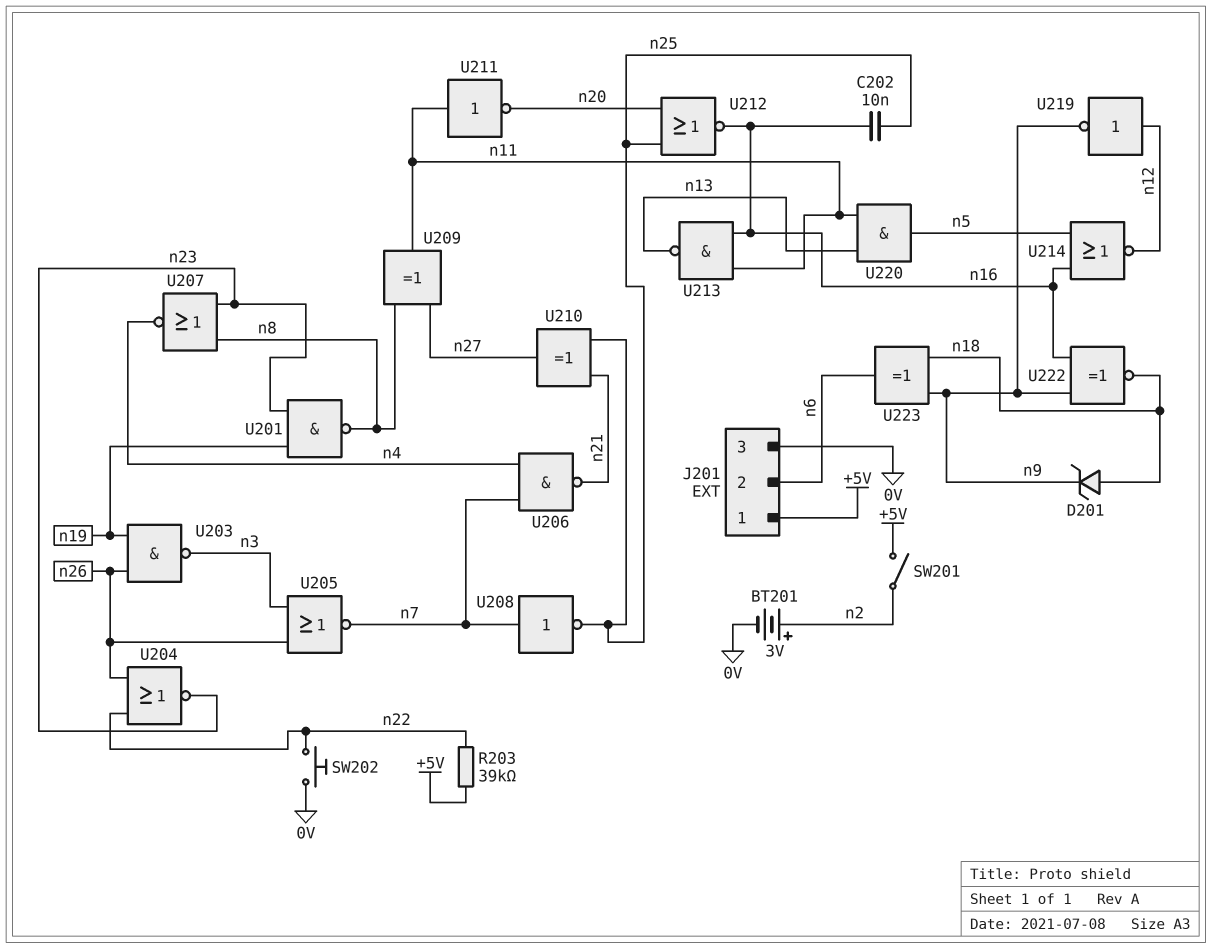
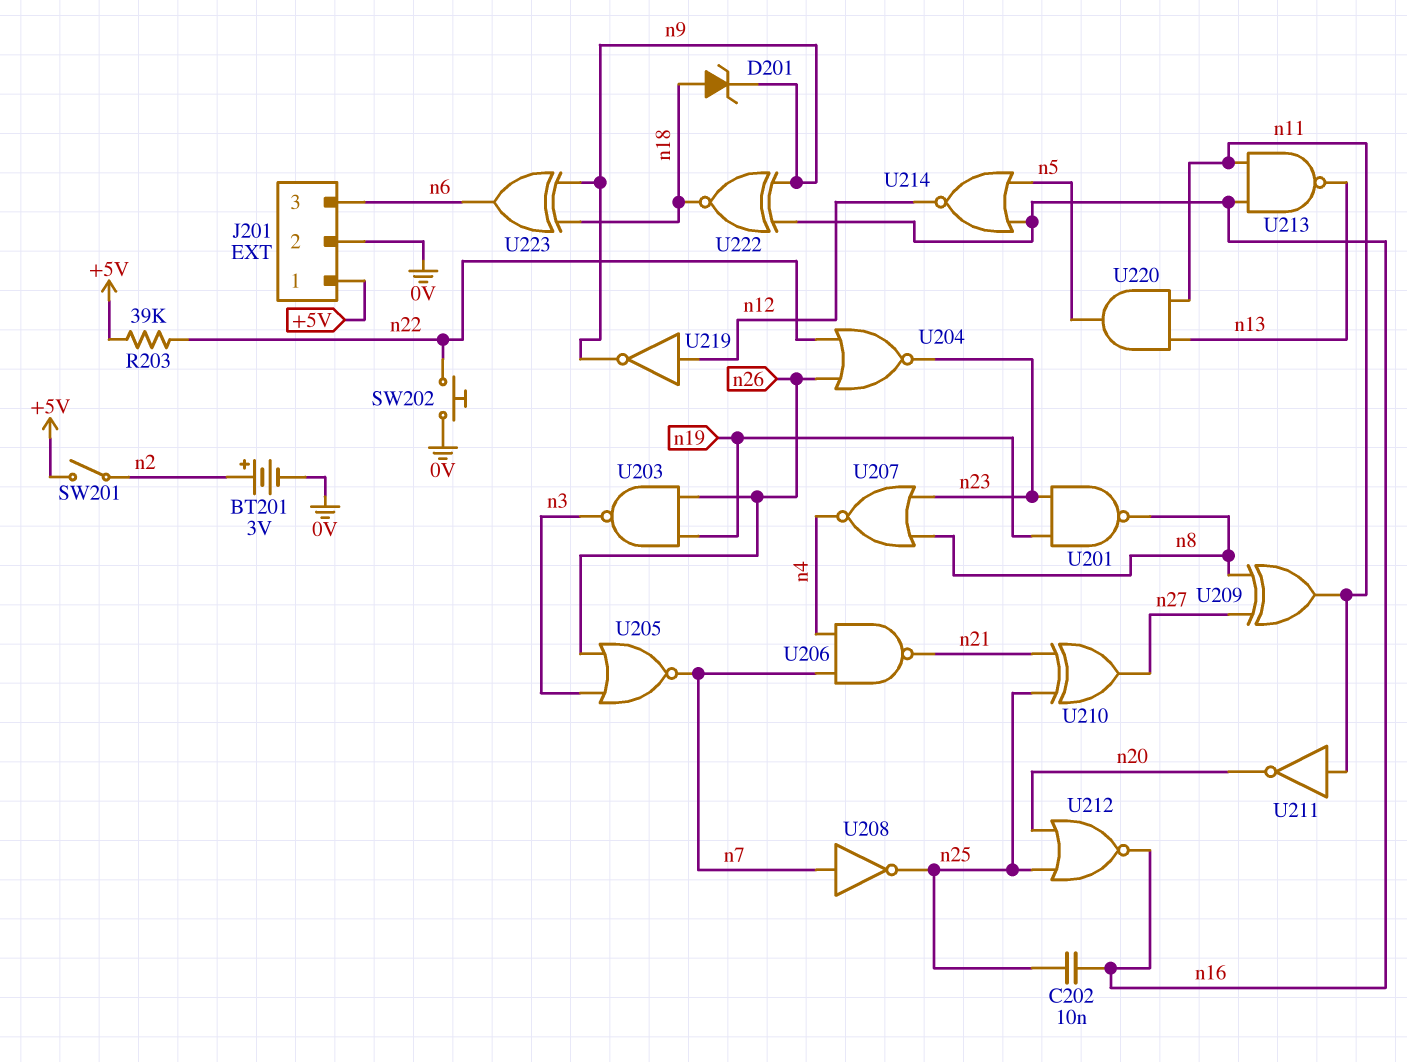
J201 pin 2: n6 -> 0V
J201 pin 3: 0V -> n6

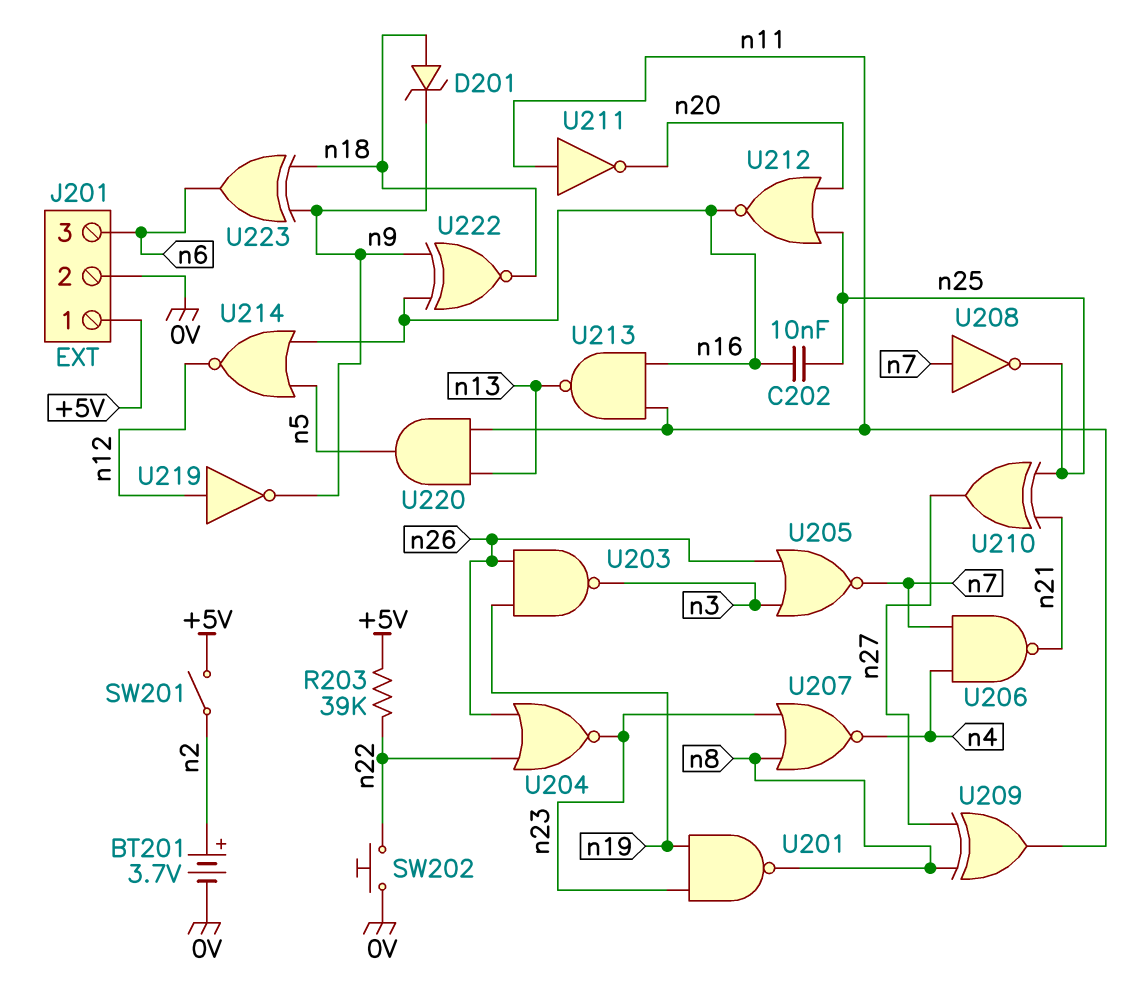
BT201: 3V (plus n2, minus 0V) -> 3.7V (plus n2, minus 0V)

